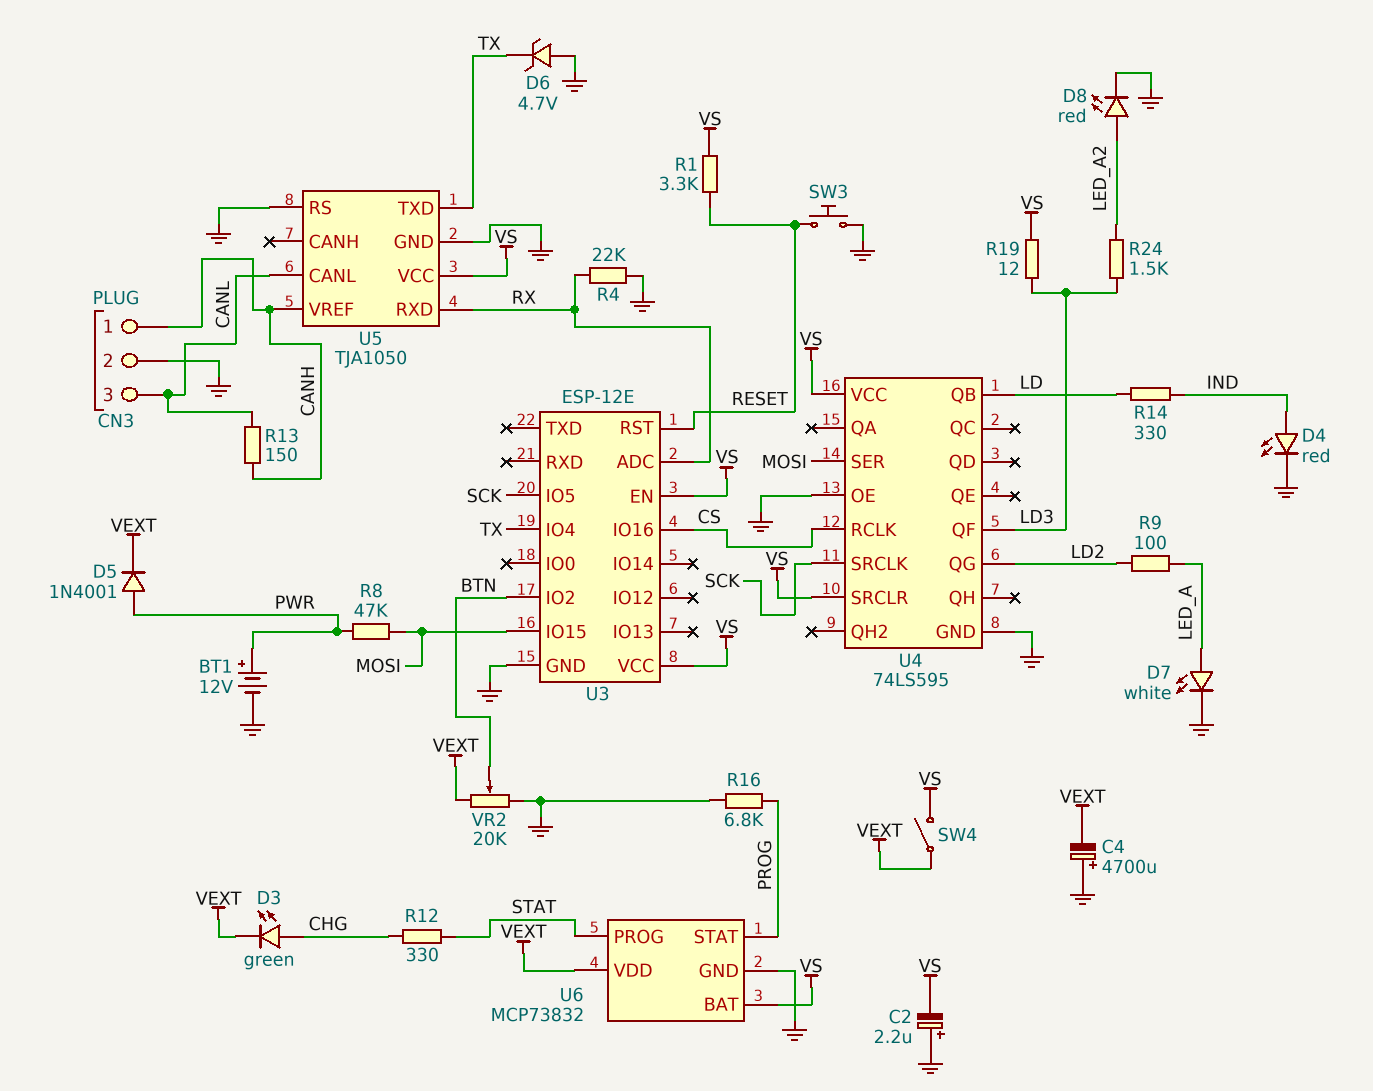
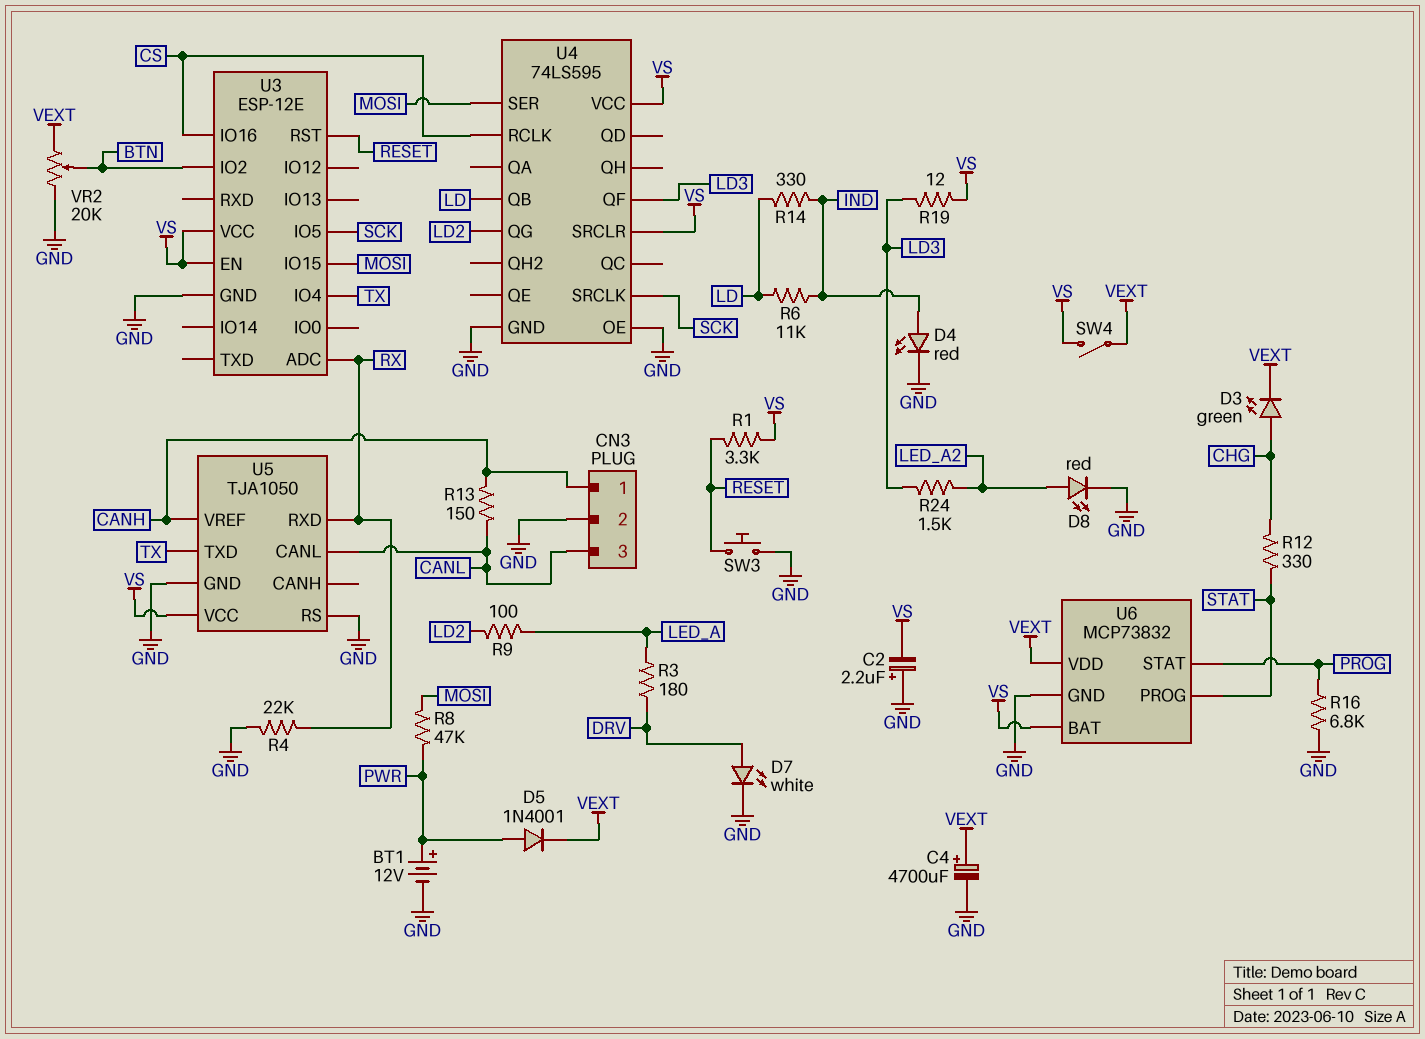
C4: 4700uF (plus GND, minus VEXT) -> 4700uF (plus VEXT, minus GND)
D6: zener 4.7V (A GND, K TX) -> none
D7: LED white (A LED_A, K GND) -> LED white (A DRV, K GND)
R3: none -> 180 (DRV, LED_A)
R6: none -> 11k (IND, LD)

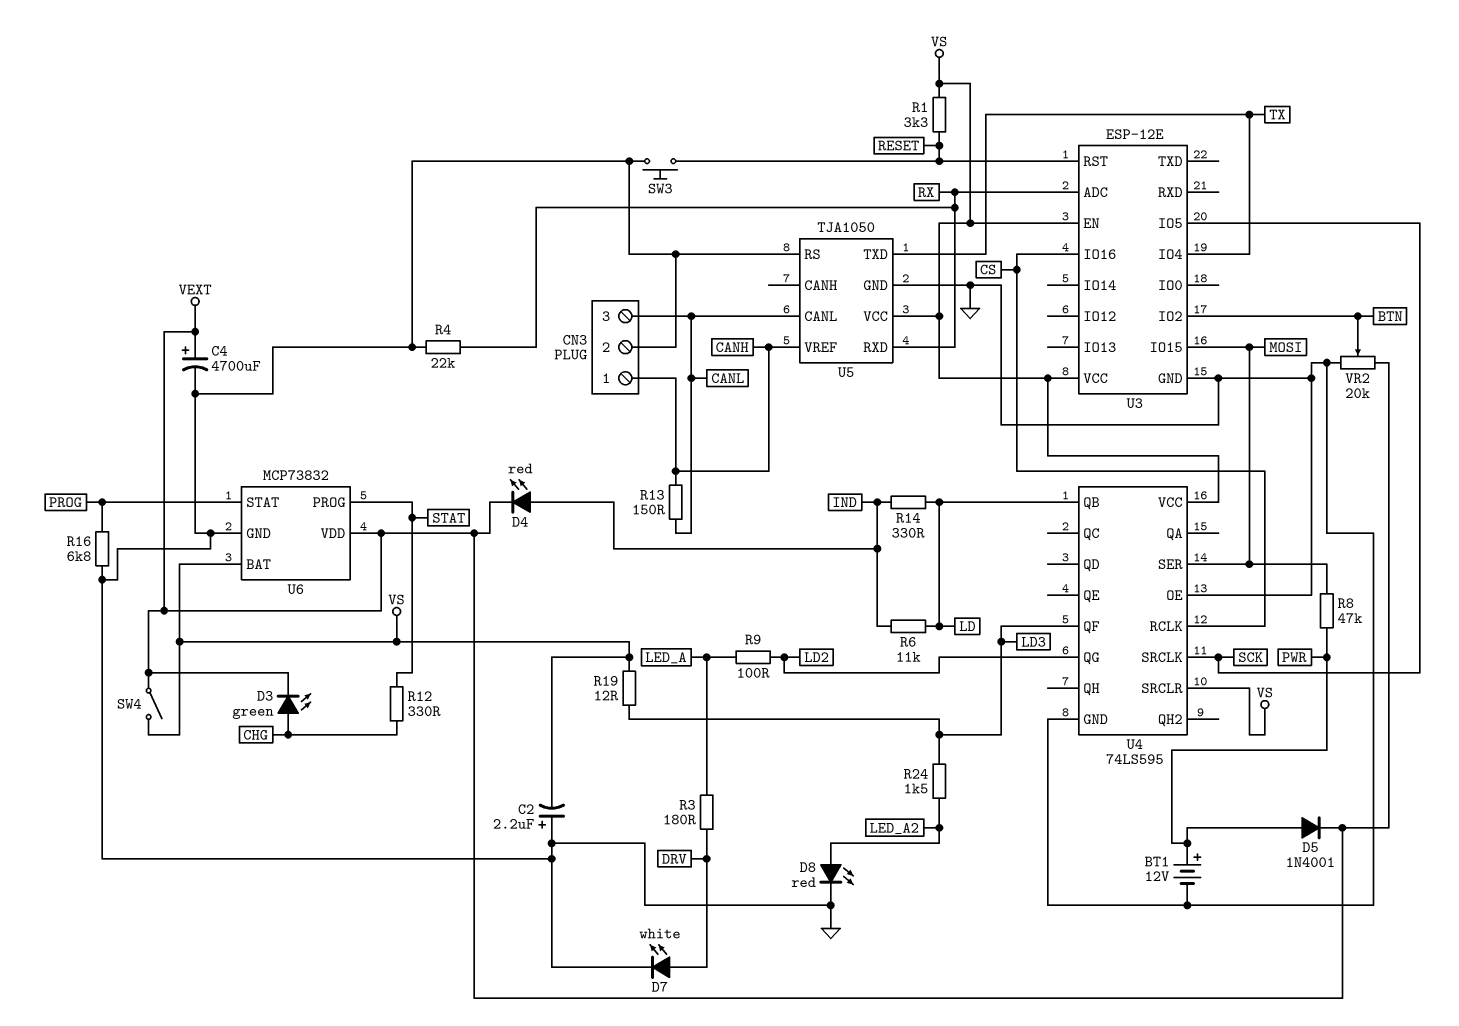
D4: LED red (A IND, K GND) -> LED red (A IND, K VEXT)

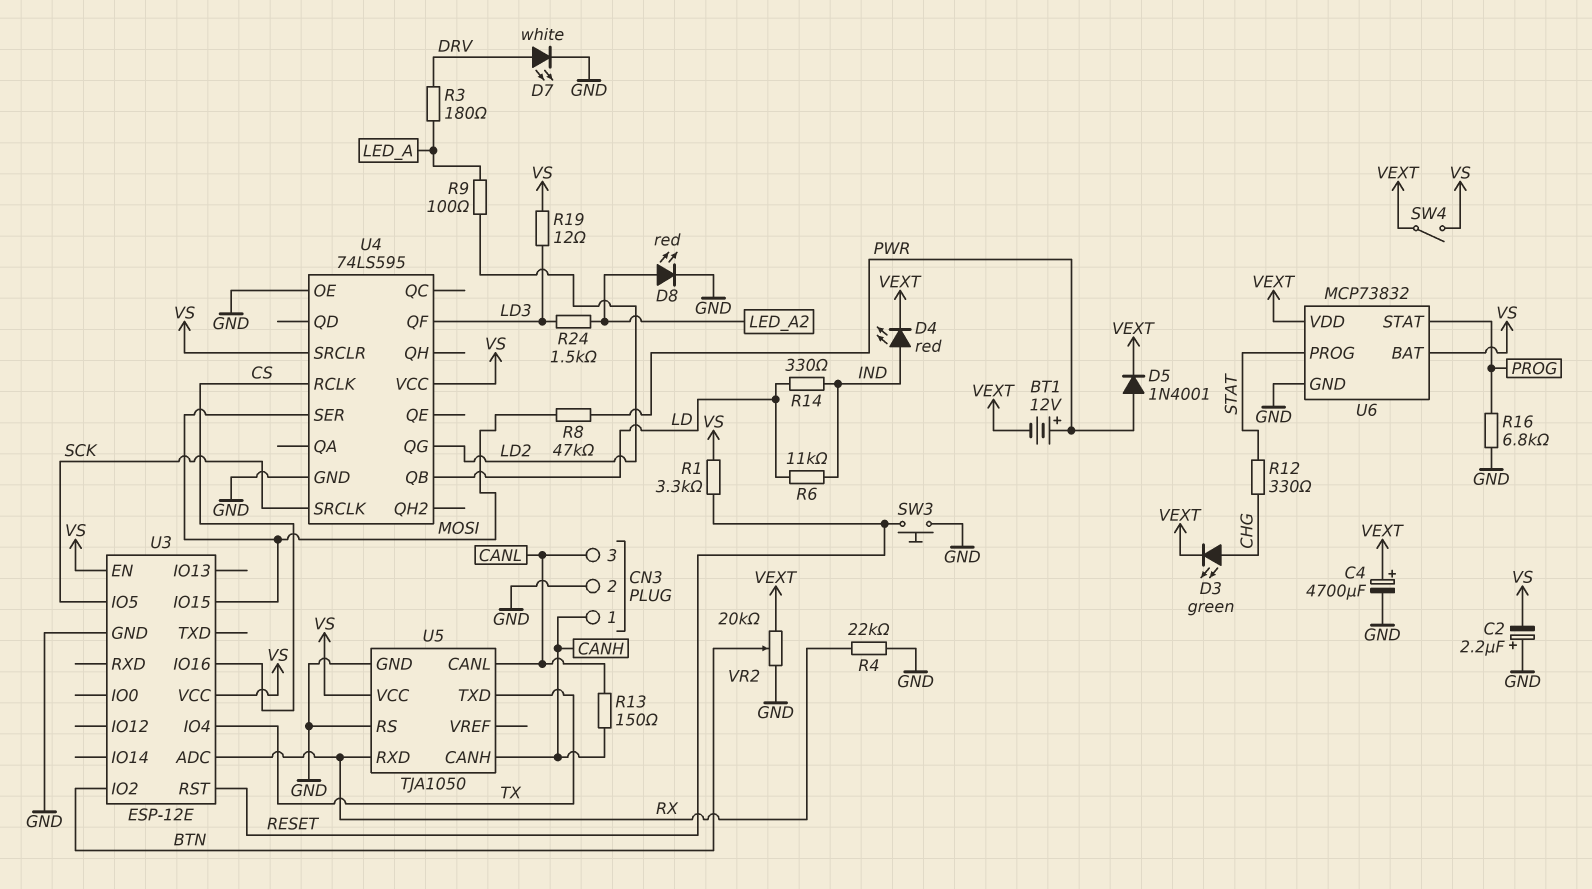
BT1: 12V (plus PWR, minus GND) -> 12V (plus PWR, minus VEXT)
U5 pin CANH: none -> CANH
U5 pin VREF: CANH -> none

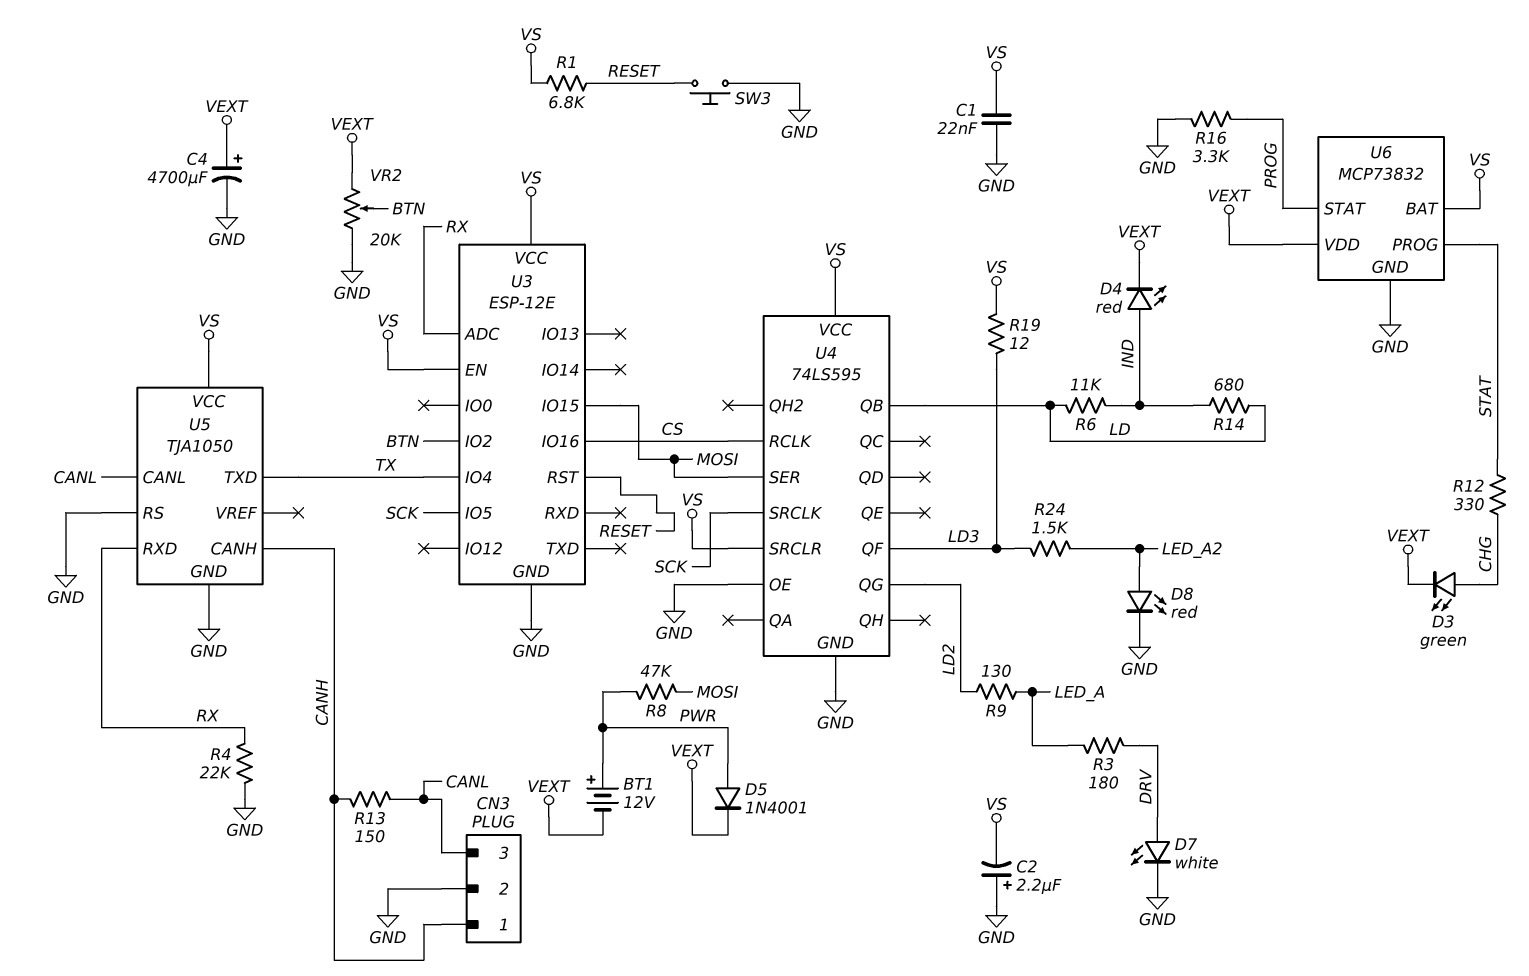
C1: none -> 22nF (GND, VS)
R1: 3.3k (RESET, VS) -> 6.8k (RESET, VS)
R9: 100 (LD2, LED_A) -> 130 (LD2, LED_A)
R14: 330 (IND, LD) -> 680 (IND, LD)
R16: 6.8k (GND, PROG) -> 3.3k (GND, PROG)
SW4: switch (VEXT, VS) -> none

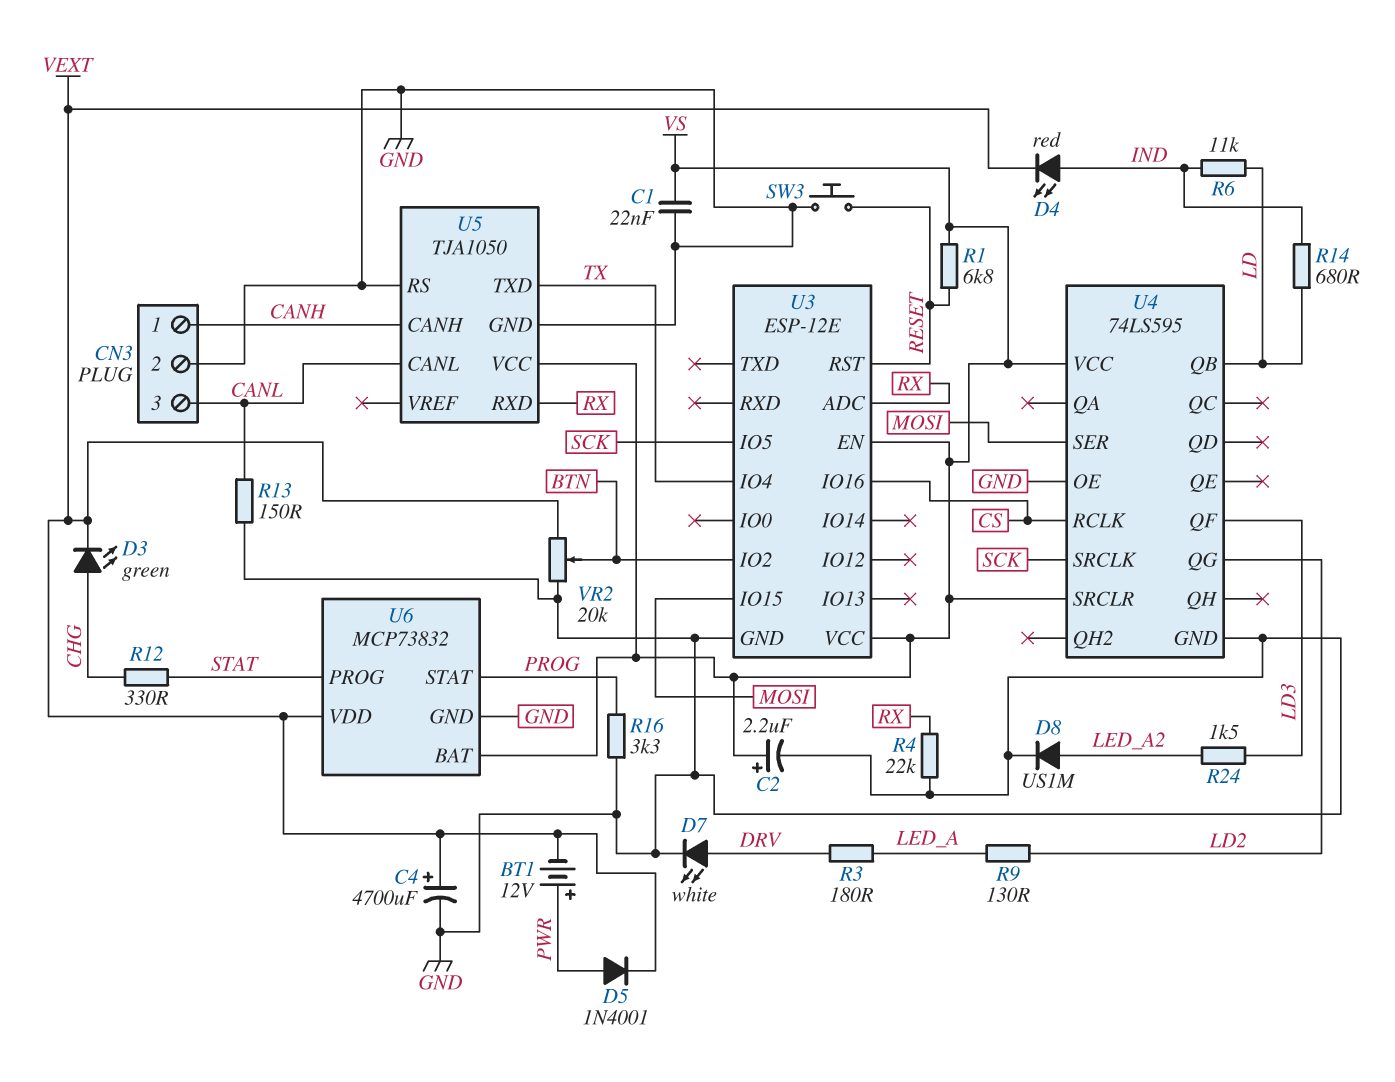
C2: 2.2uF (plus GND, minus VS) -> 2.2uF (plus VS, minus GND)
D8: LED red (A LED_A2, K GND) -> diode US1M (A LED_A2, K GND)
R8: 47k (MOSI, PWR) -> none
R13: 150 (CANH, CANL) -> 150 (CANL, GND)
R19: 12 (LD3, VS) -> none

